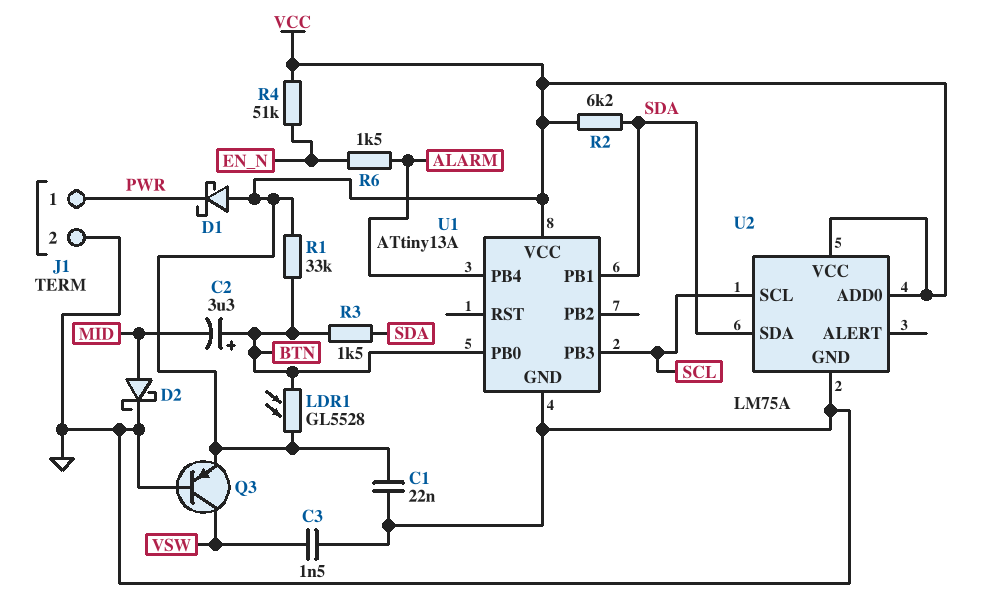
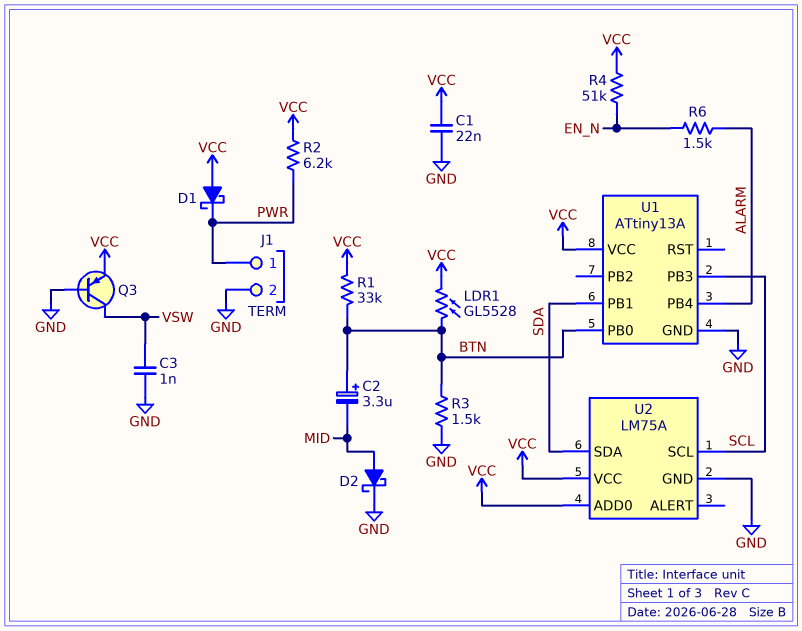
C3: 1.5nF (GND, VSW) -> 1nF (GND, VSW)
R2: 6.2k (SDA, VCC) -> 6.2k (PWR, VCC)
R3: 1.5k (BTN, SDA) -> 1.5k (BTN, GND)

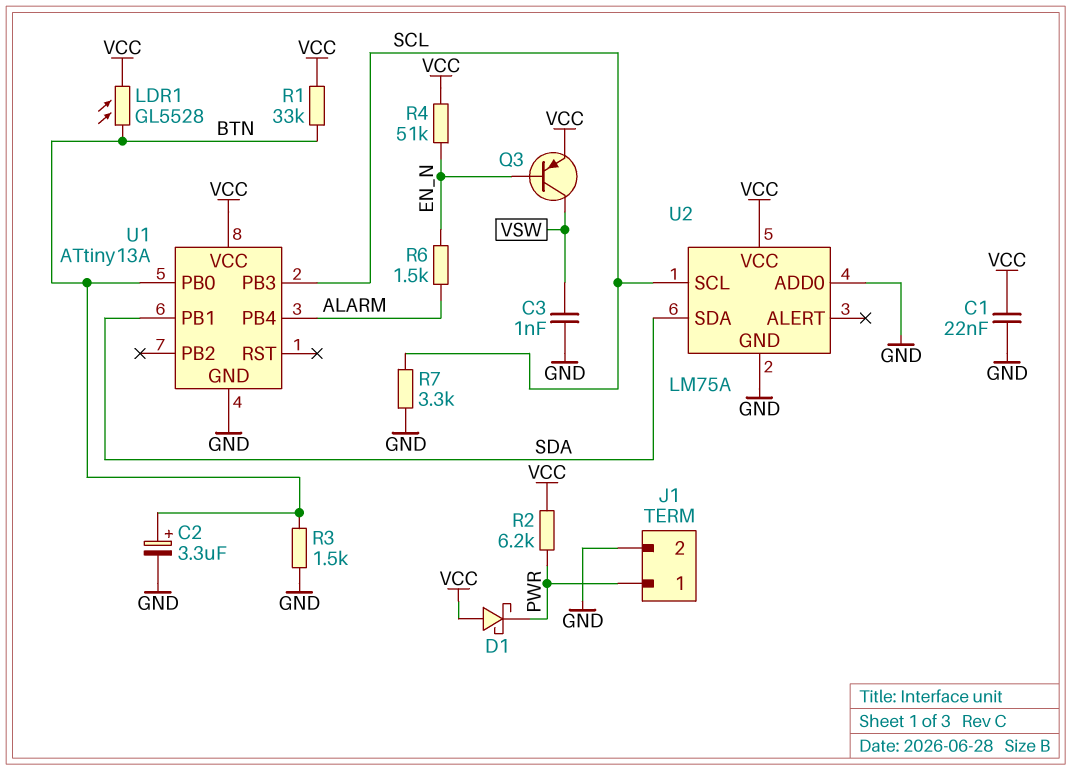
C2: 3.3uF (plus BTN, minus MID) -> 3.3uF (plus BTN, minus GND)
D2: schottky (A MID, K GND) -> none
Q3: PNP (B GND, C VSW, E VCC) -> PNP (B EN_N, C VSW, E VCC)
R7: none -> 3.3k (GND, SCL)
U2 pin ADD0: VCC -> GND

